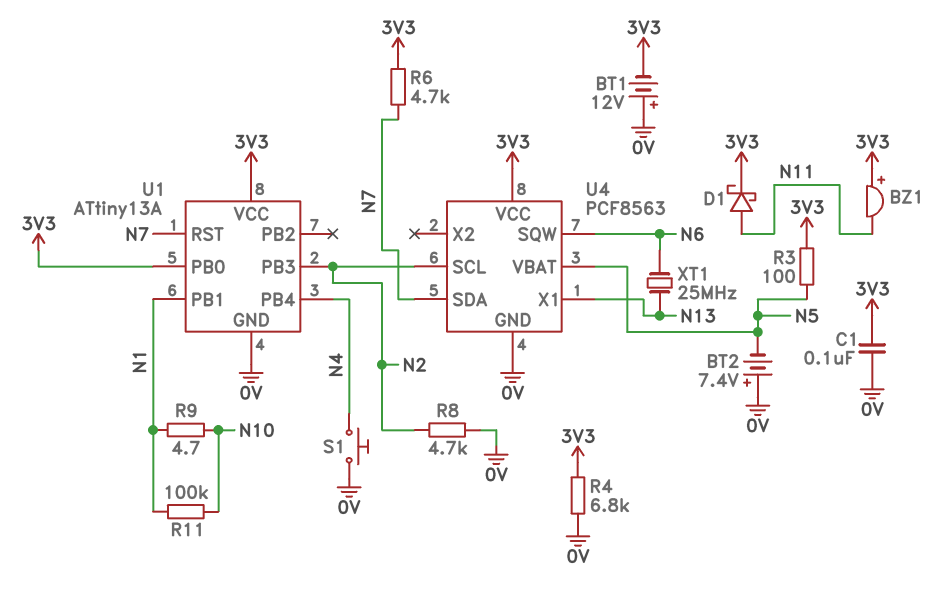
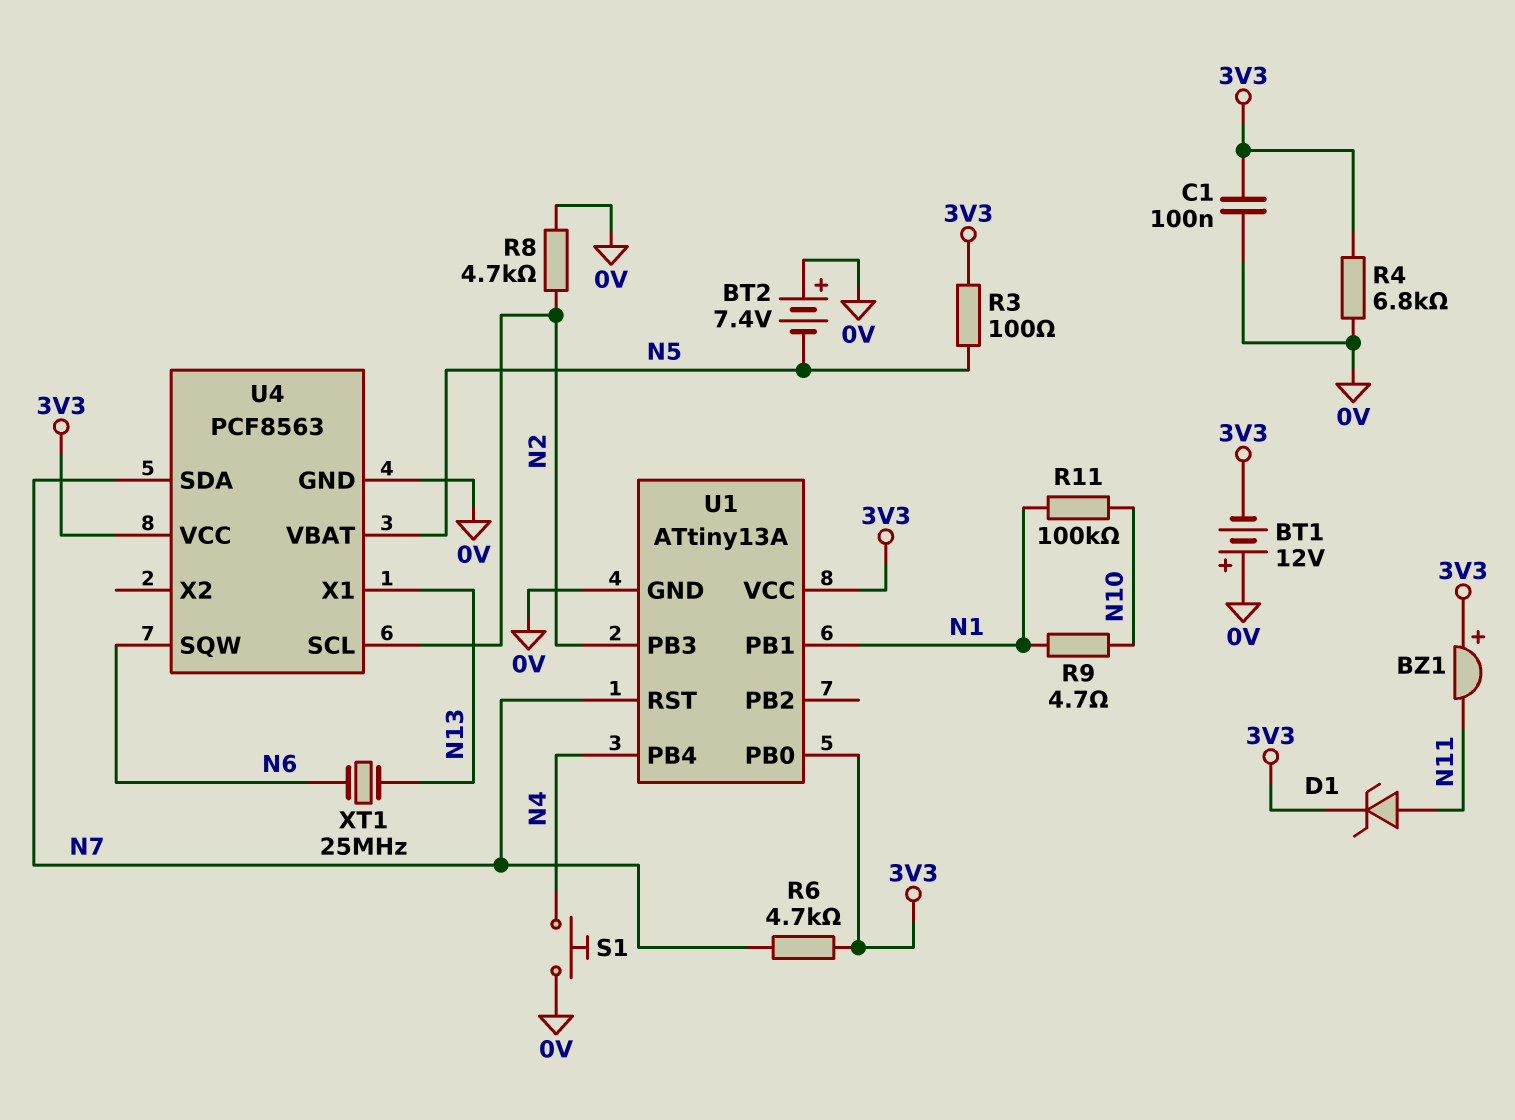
D1: schottky (A N11, K 3V3) -> zener (A N11, K 3V3)

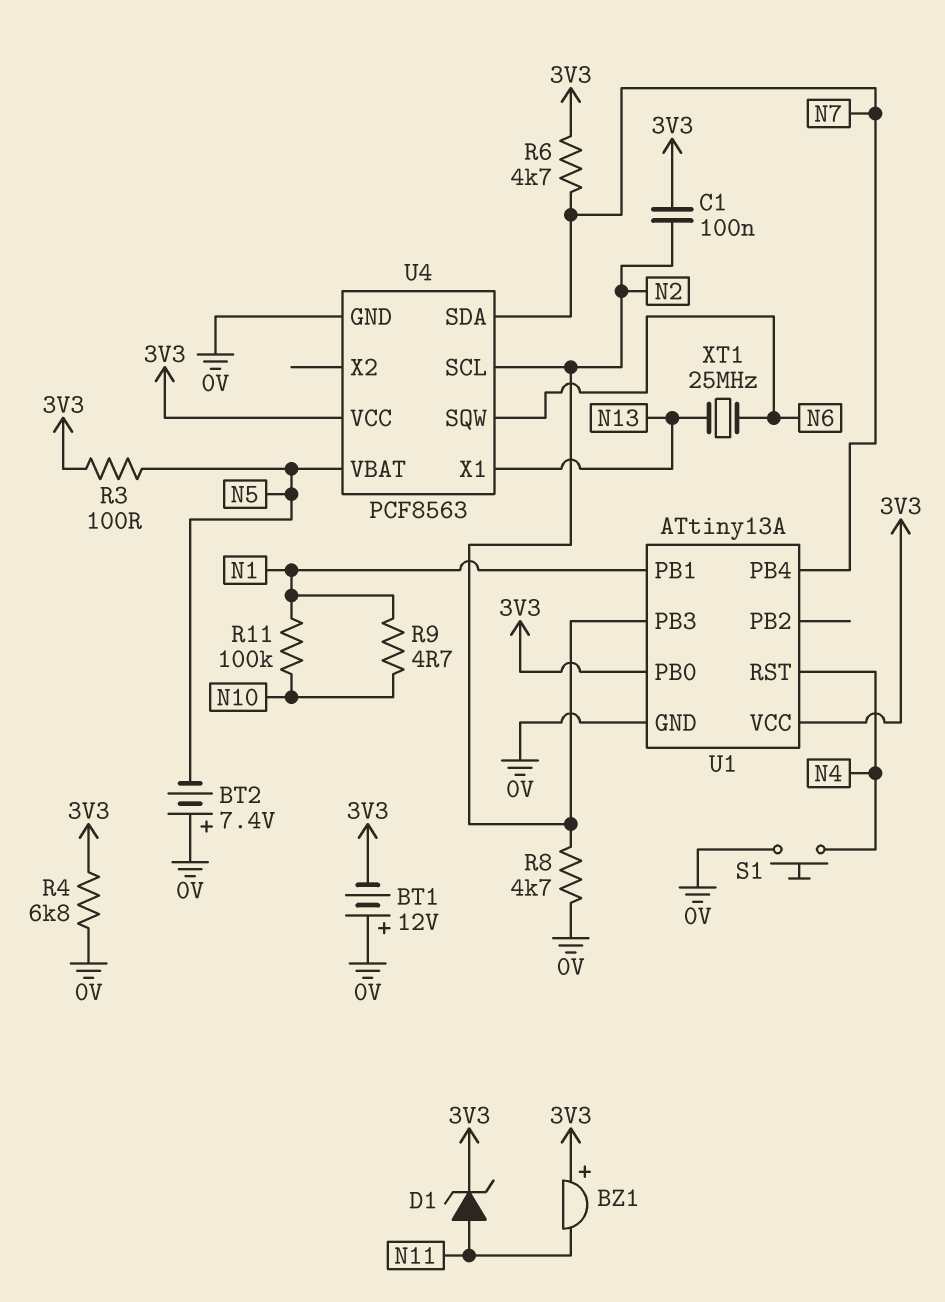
C1: 100nF (0V, 3V3) -> 100nF (3V3, N2)
U1 pin PB4: N4 -> N7
U1 pin RST: N7 -> N4

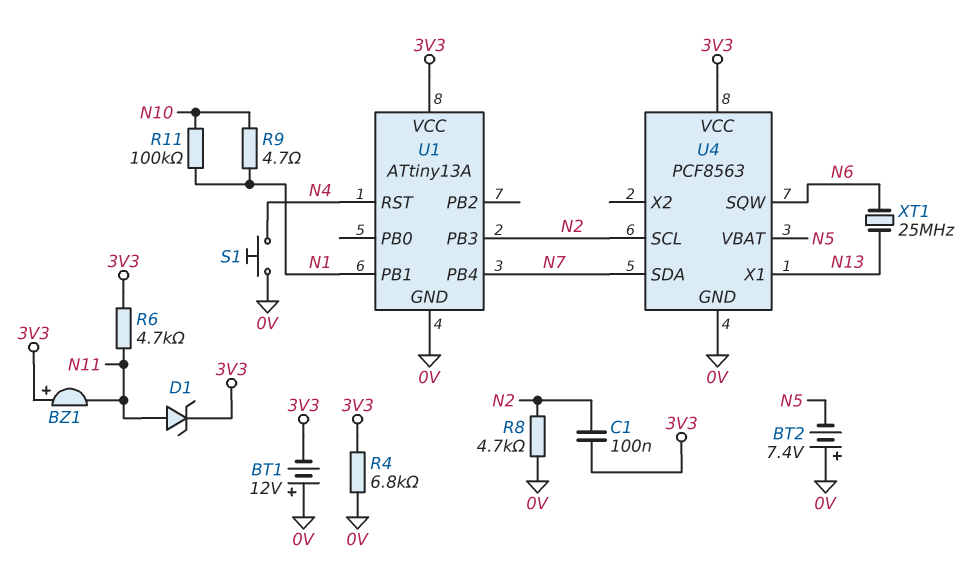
R3: 100 (3V3, N5) -> none
R6: 4.7k (3V3, N7) -> 4.7k (3V3, N11)
U1 pin PB0: 3V3 -> none

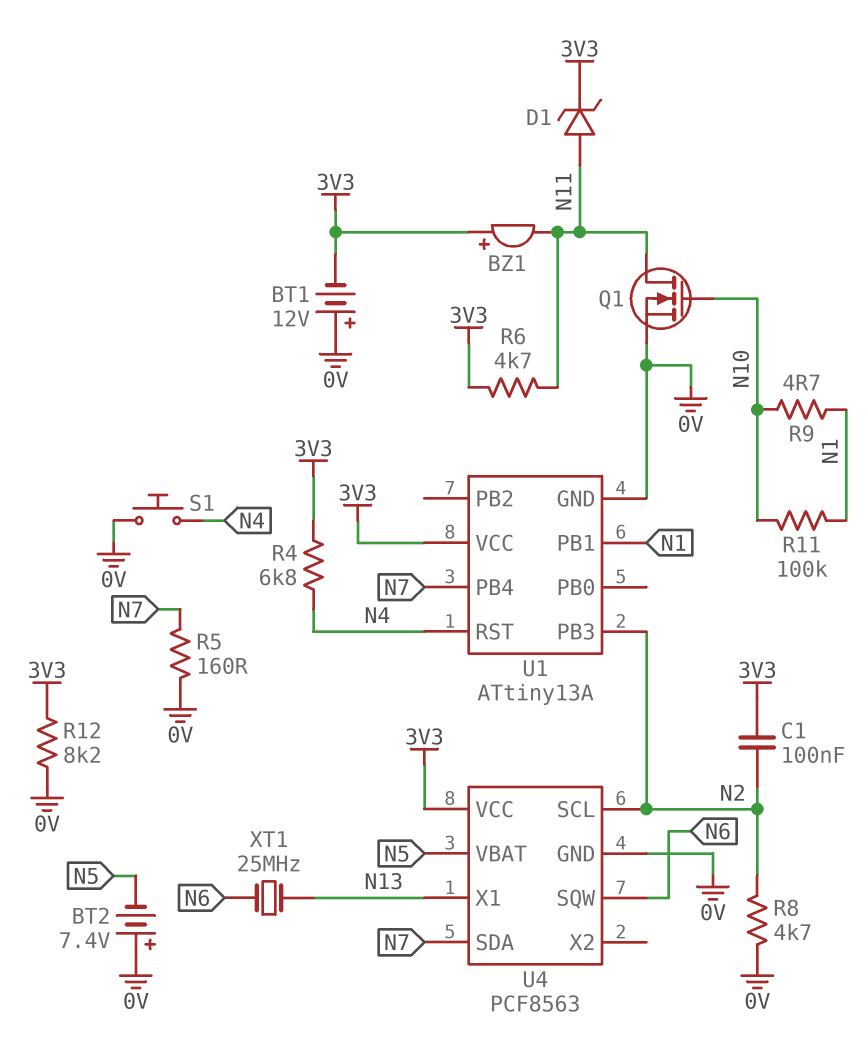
Q1: none -> NMOS (G N10, D N11, S 0V)
R4: 6.8k (0V, 3V3) -> 6.8k (3V3, N4)
R5: none -> 160 (0V, N7)
R12: none -> 8.2k (0V, 3V3)

